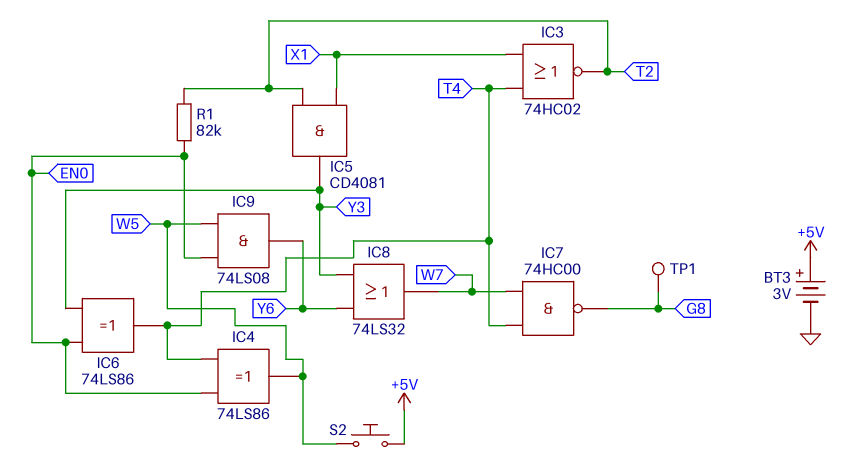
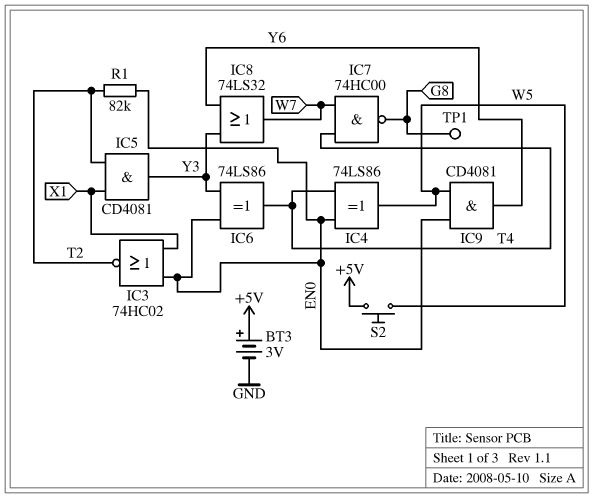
IC3: NOR 74HC02 (in T4, in X1, out T2) -> NOR 74HC02 (in EN0, in X1, out T2)
IC9: AND 74LS08 (in EN0, in W5, out Y6) -> AND CD4081 (in EN0, in W5, out Y6)

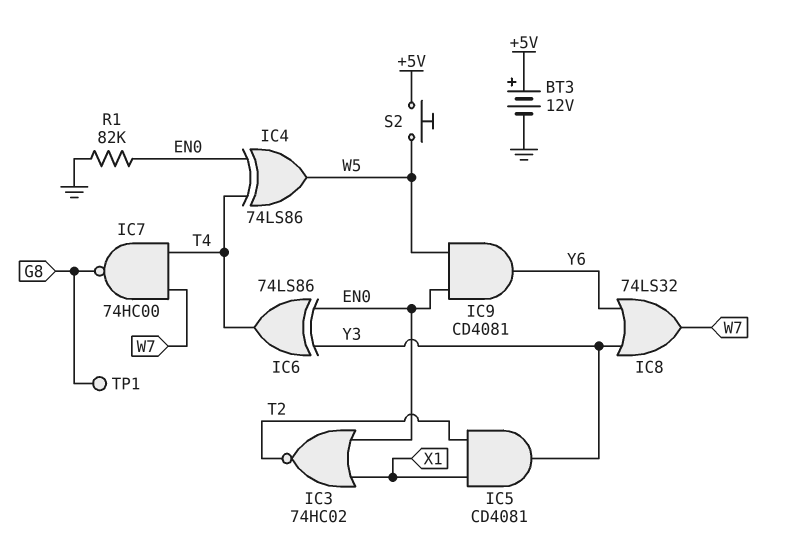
BT3: 3V (plus +5V, minus GND) -> 12V (plus +5V, minus GND)
R1: 82k (EN0, T2) -> 82k (EN0, GND)

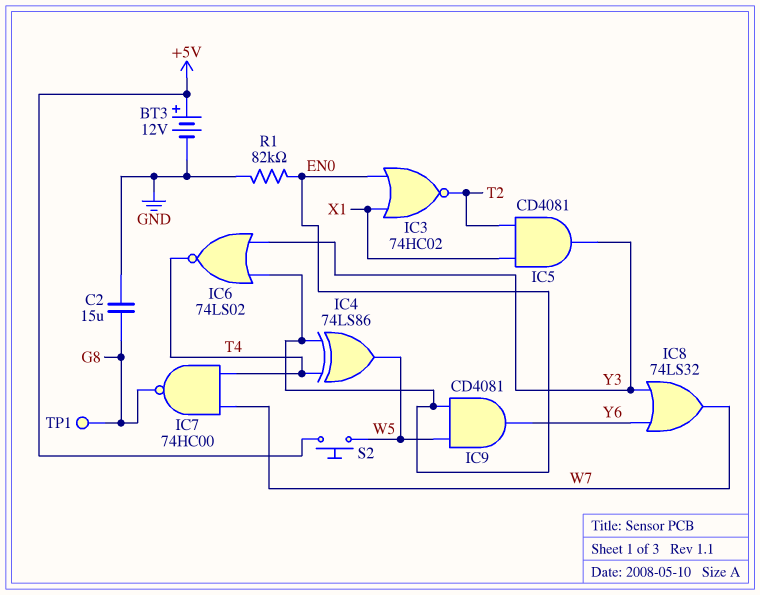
C2: none -> 15uF (G8, GND)
IC6: XOR 74LS86 (in EN0, in Y3, out T4) -> NOR 74LS02 (in EN0, in Y3, out T4)

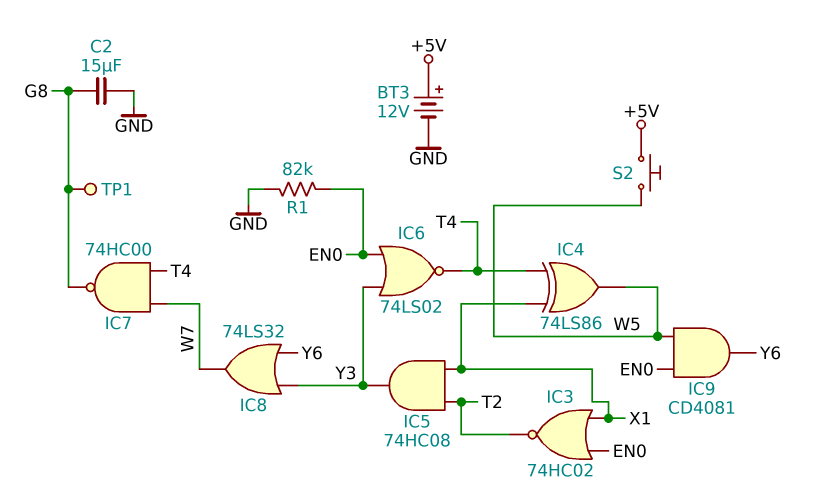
IC4: XOR 74LS86 (in EN0, in T4, out W5) -> XOR 74LS86 (in T4, in X1, out W5)
IC5: AND CD4081 (in T2, in X1, out Y3) -> AND 74HC08 (in T2, in X1, out Y3)

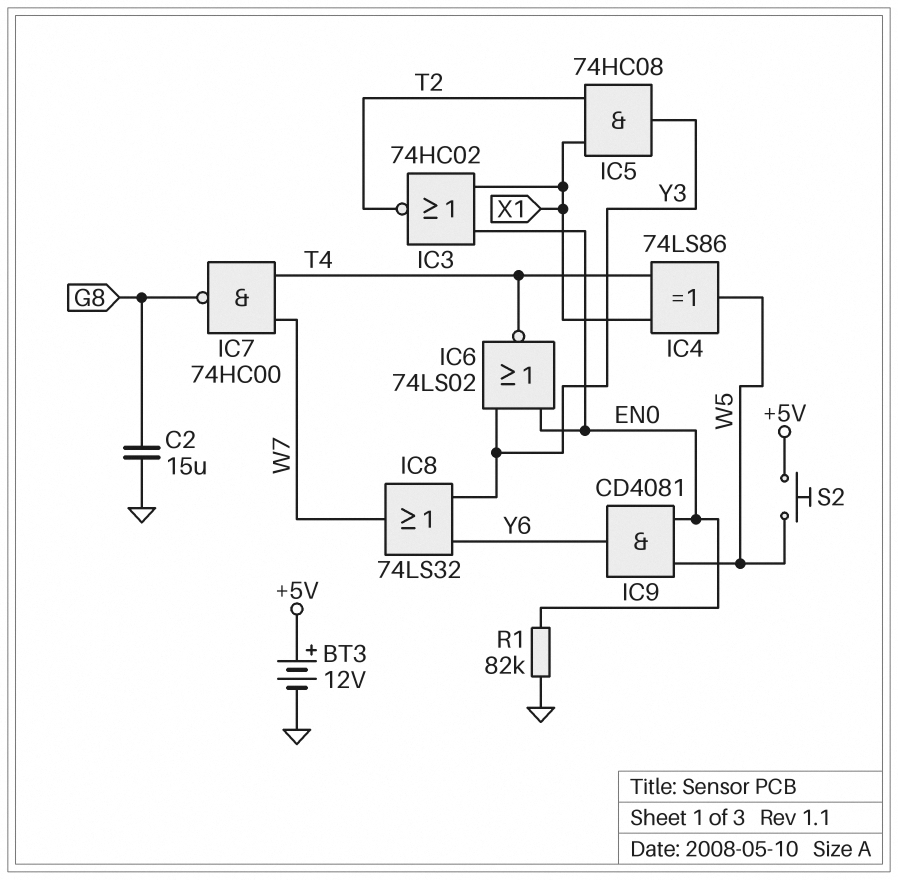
TP1: test point (G8) -> none

